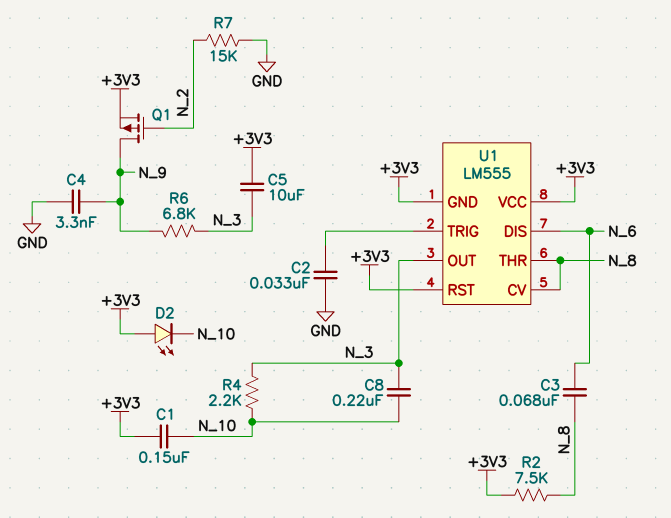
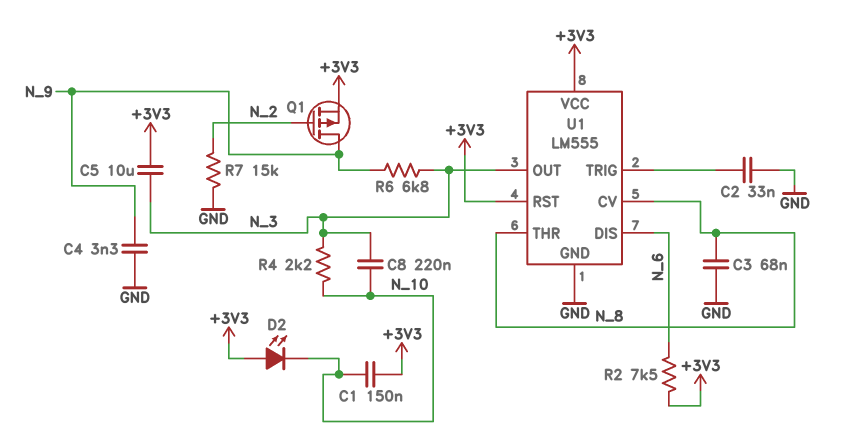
C3: 68nF (N_6, N_8) -> 68nF (GND, N_8)
R2: 7.5k (+3V3, N_8) -> 7.5k (+3V3, N_6)
U1 pin GND: +3V3 -> GND

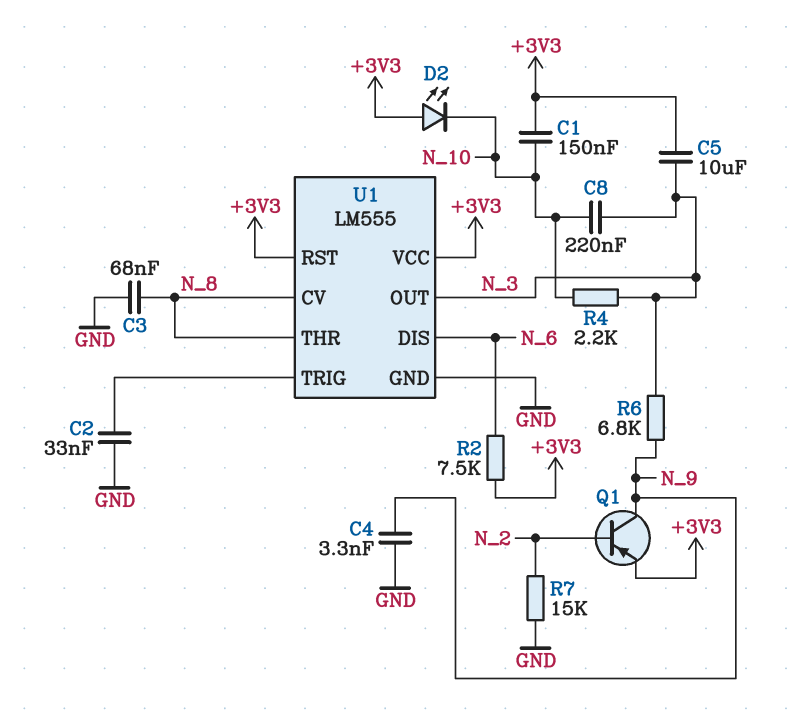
Q1: PMOS (G N_2, D N_9, S +3V3) -> PNP (B N_2, C N_9, E +3V3)

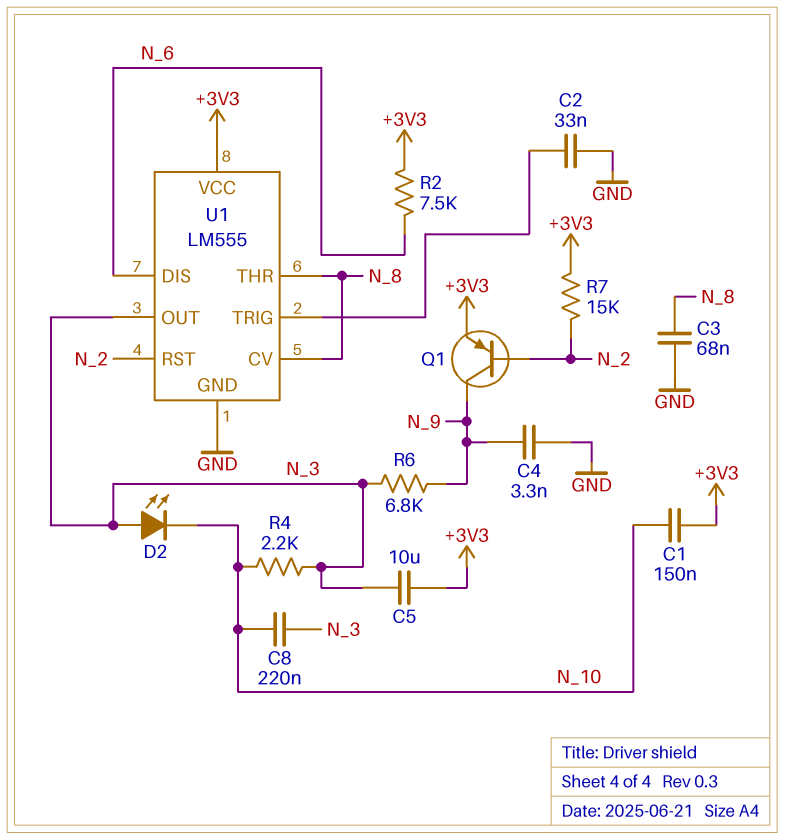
D2: LED (A +3V3, K N_10) -> LED (A N_3, K N_10)
R7: 15k (GND, N_2) -> 15k (+3V3, N_2)
U1 pin RST: +3V3 -> N_2

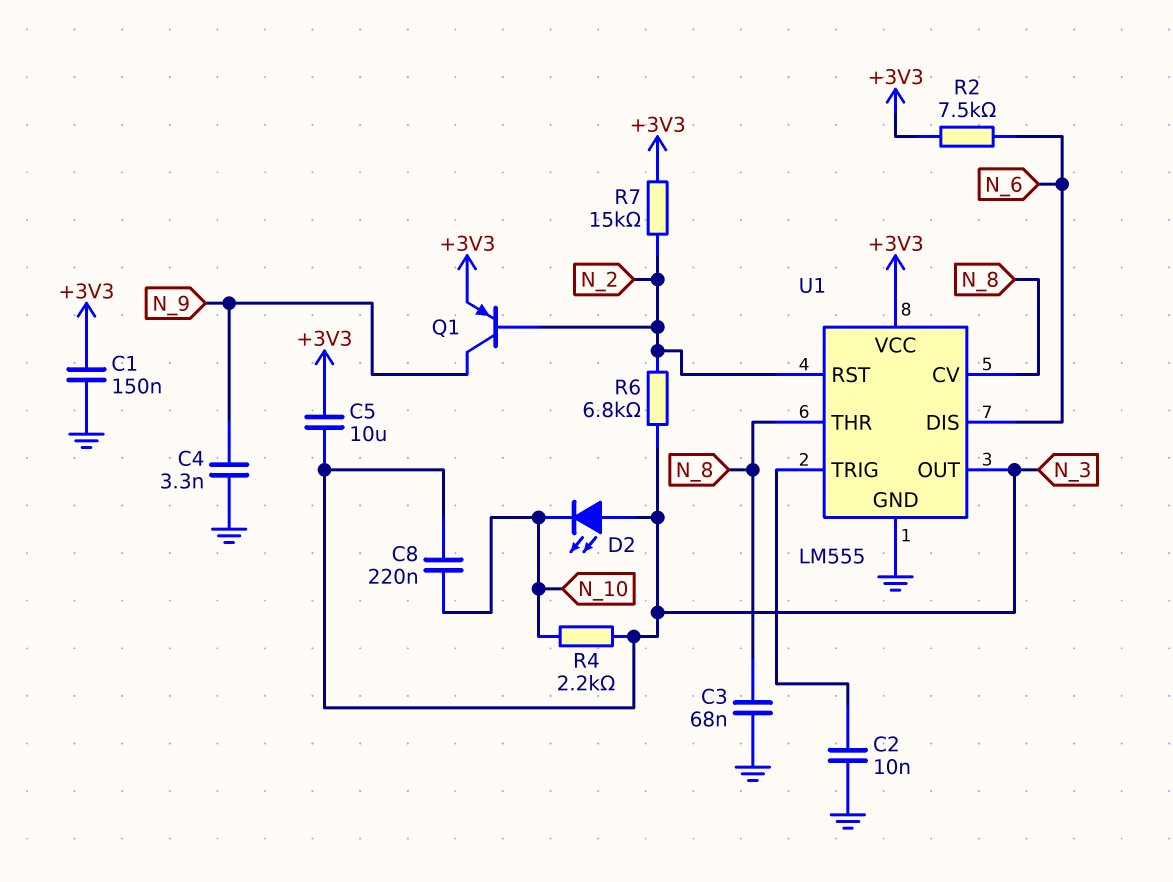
C1: 150nF (+3V3, N_10) -> 150nF (+3V3, GND)
C2: 33nF (GND, U1/TRIG) -> 10nF (GND, U1/TRIG)
R6: 6.8k (N_3, N_9) -> 6.8k (N_2, N_3)

